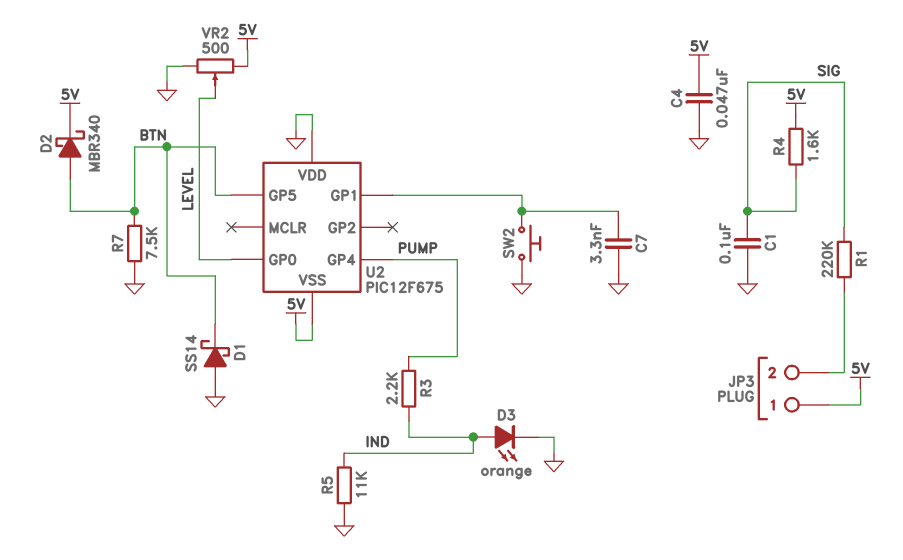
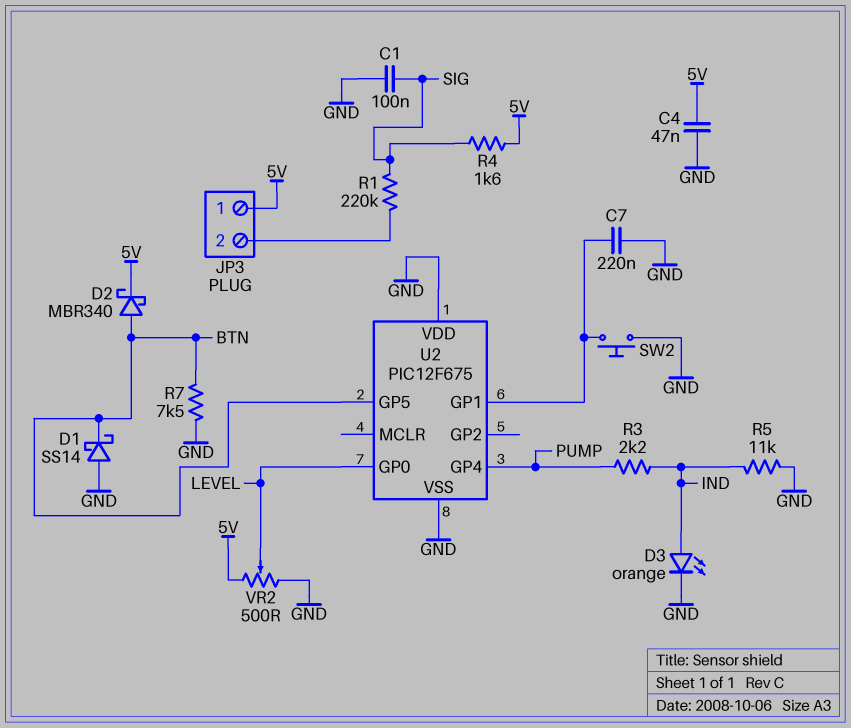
C7: 3.3nF (GND, U2/GP1) -> 220nF (GND, U2/GP1)
U2 pin VSS: 5V -> GND

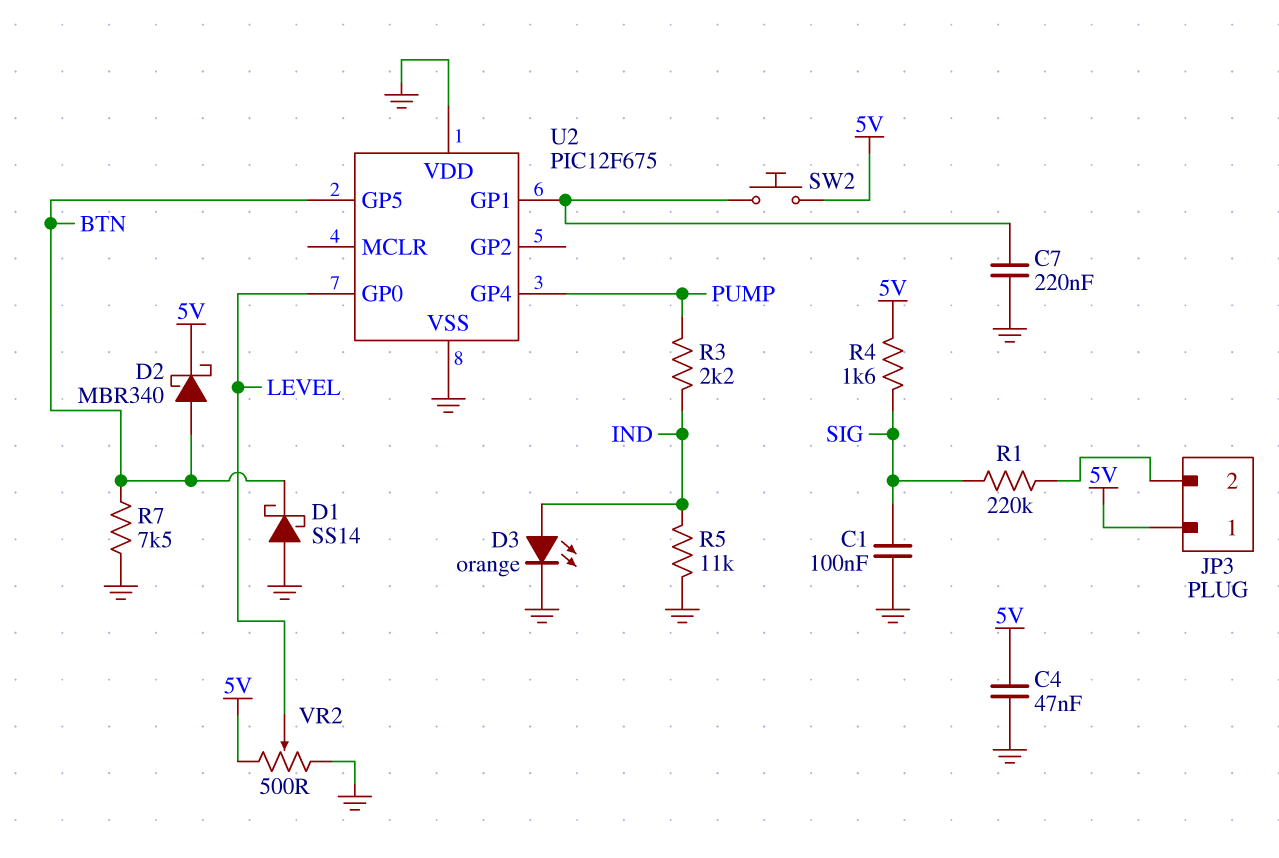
SW2: button (GND, U2/GP1) -> button (5V, U2/GP1)

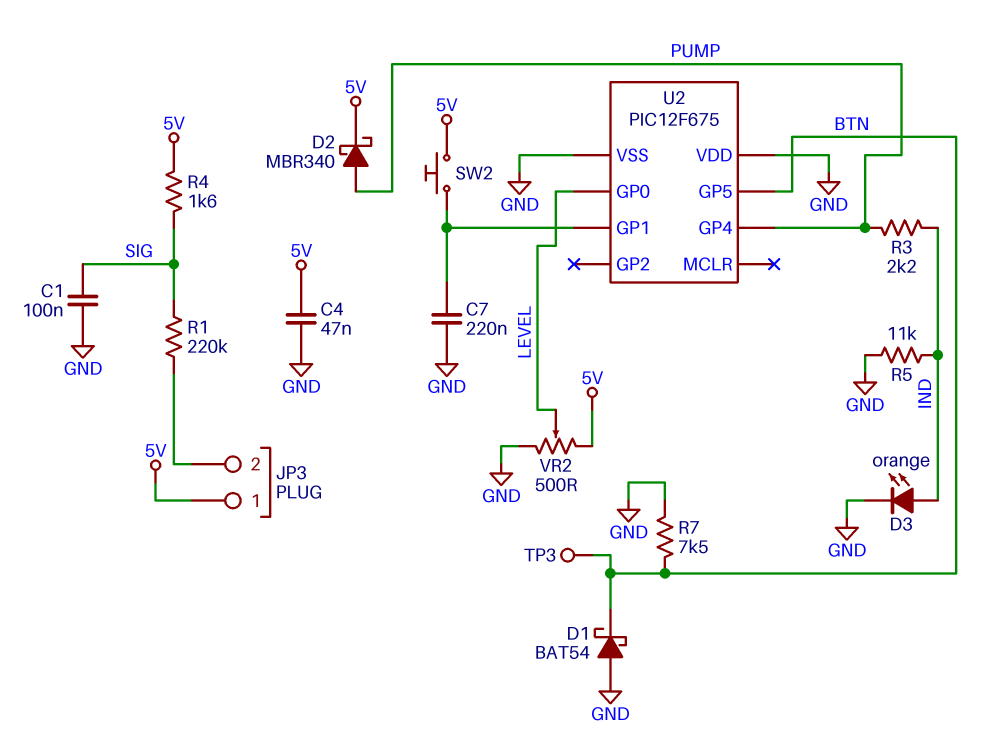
D1: schottky SS14 (A GND, K BTN) -> schottky BAT54 (A GND, K BTN)
D2: schottky MBR340 (A BTN, K 5V) -> schottky MBR340 (A PUMP, K 5V)
TP3: none -> test point (BTN)

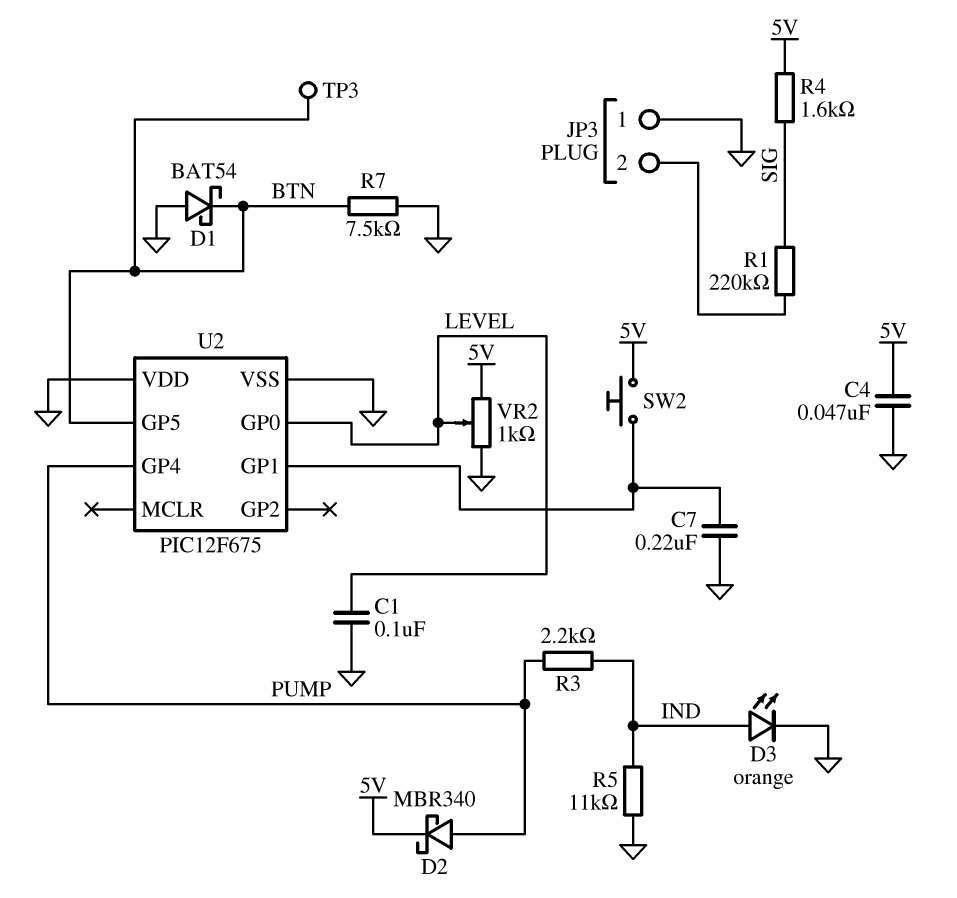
C1: 100nF (GND, SIG) -> 100nF (GND, LEVEL)
JP3 pin 1: 5V -> GND
VR2: 500 (5V, GND, wiper LEVEL) -> 1k (5V, GND, wiper LEVEL)

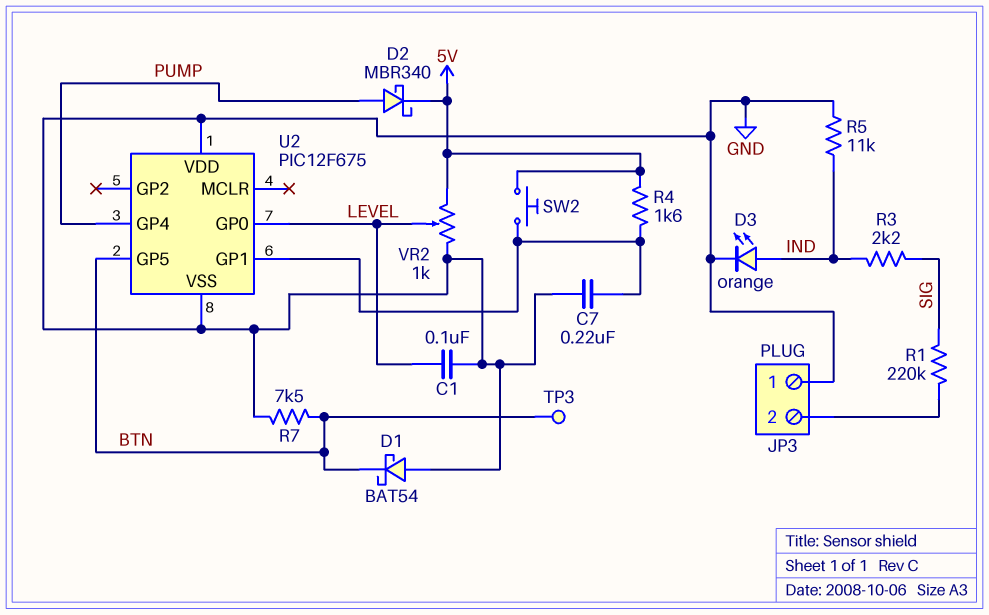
C4: 47nF (5V, GND) -> none
R3: 2.2k (IND, PUMP) -> 2.2k (IND, SIG)
R4: 1.6k (5V, SIG) -> 1.6k (5V, U2/GP1)

